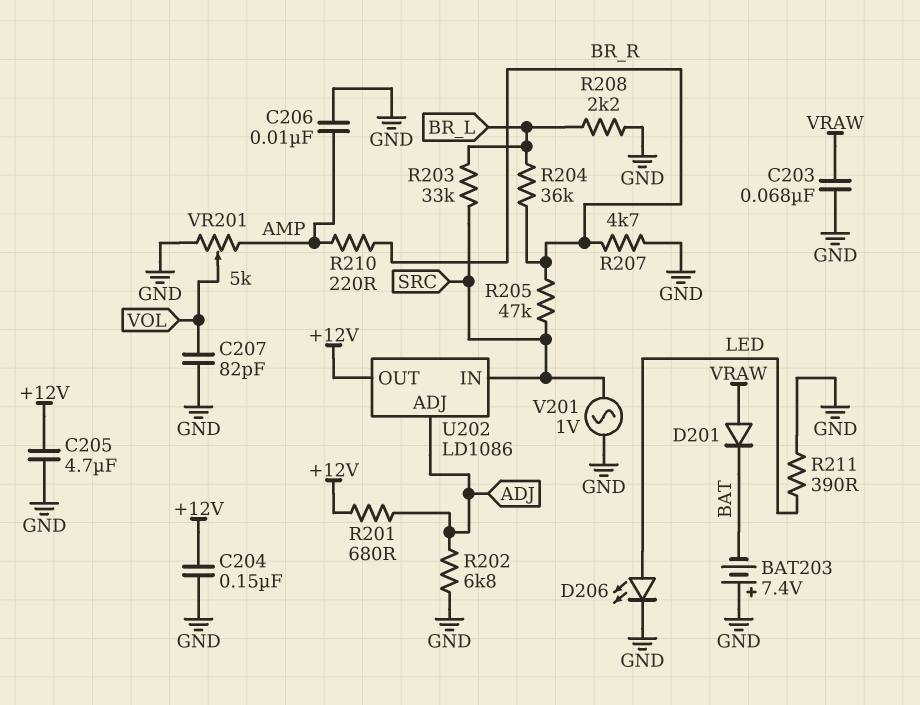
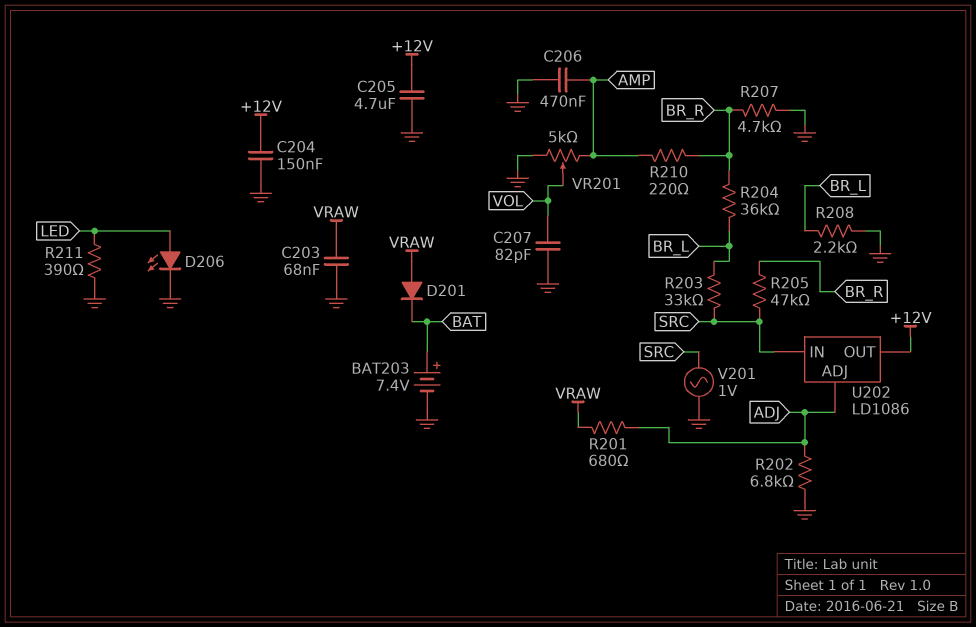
BAT203: 7.4V (plus GND, minus BAT) -> 7.4V (plus BAT, minus GND)
C206: 10nF (AMP, GND) -> 470nF (AMP, GND)
R201: 680 (+12V, ADJ) -> 680 (ADJ, VRAW)

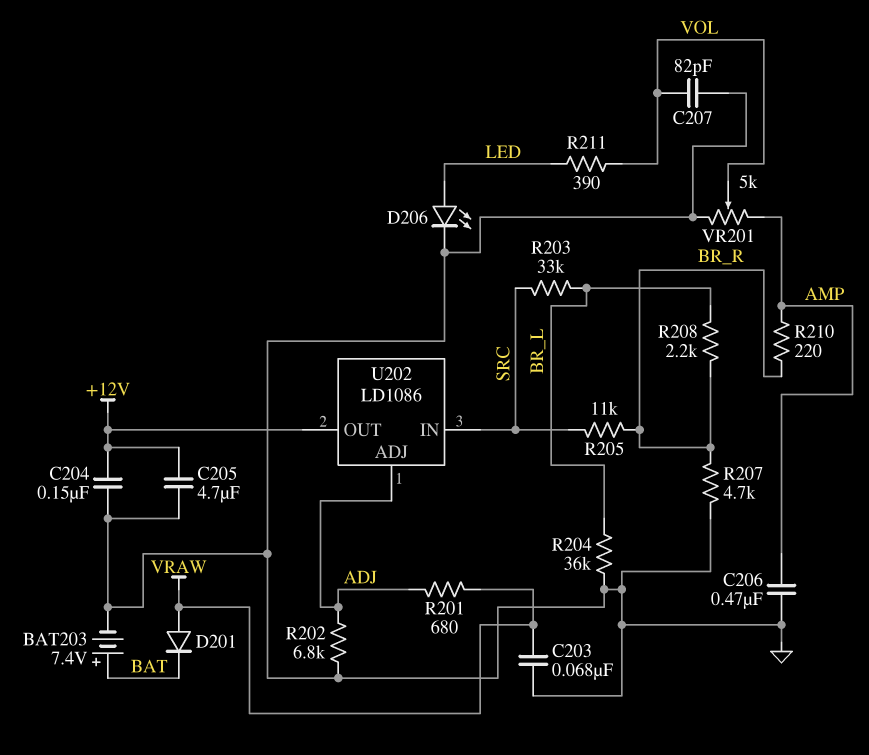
R204: 36k (BR_L, BR_R) -> 36k (BR_L, GND)
R205: 47k (BR_R, SRC) -> 11k (BR_R, SRC)
R208: 2.2k (BR_L, GND) -> 2.2k (BR_L, BR_R)
R211: 390 (GND, LED) -> 390 (LED, VOL)
V201: AC 1V (GND, SRC) -> none

